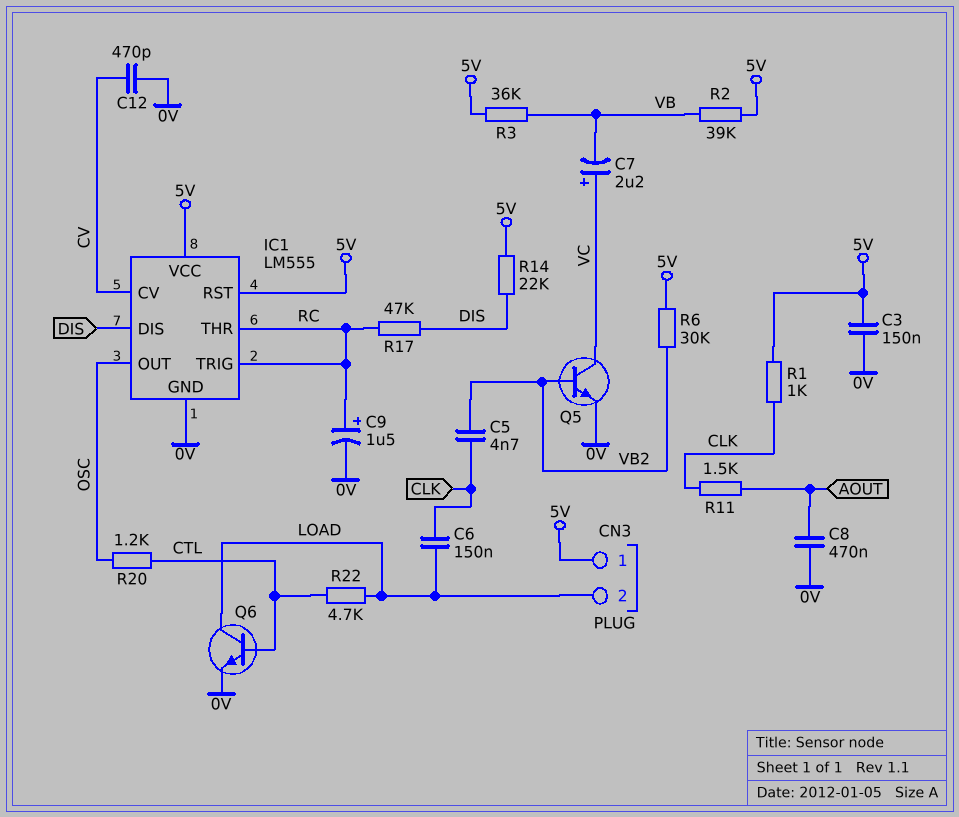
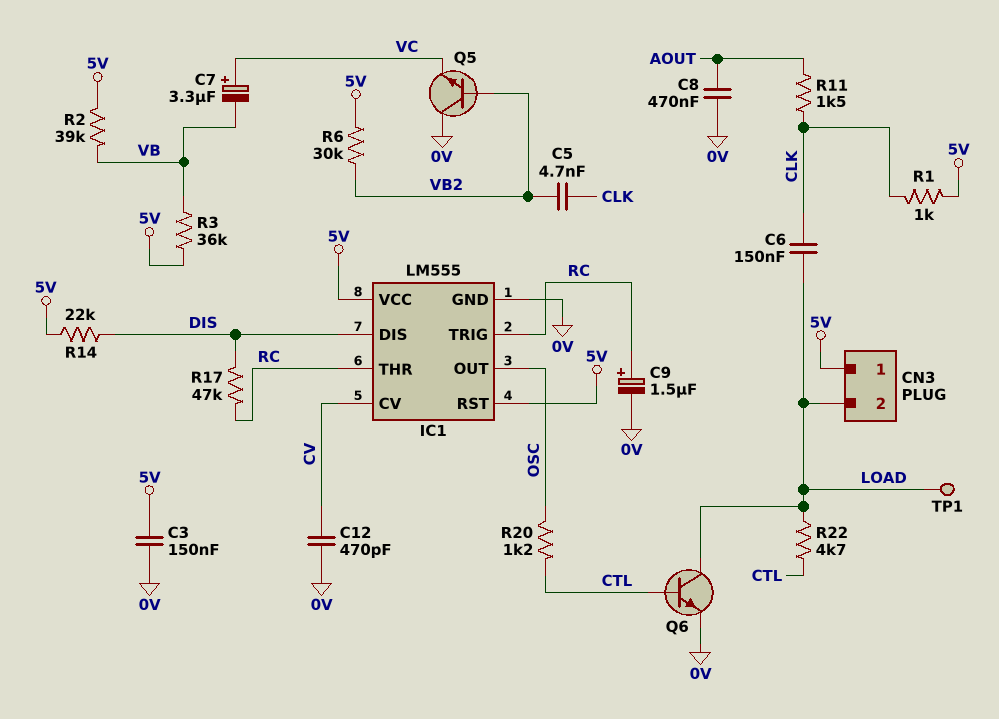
C7: 2.2uF (plus VC, minus VB) -> 3.3uF (plus VC, minus VB)
Q5: NPN (B VB2, C VC, E 0V) -> NPN (B VB2, C 0V, E VC)
TP1: none -> test point (LOAD)

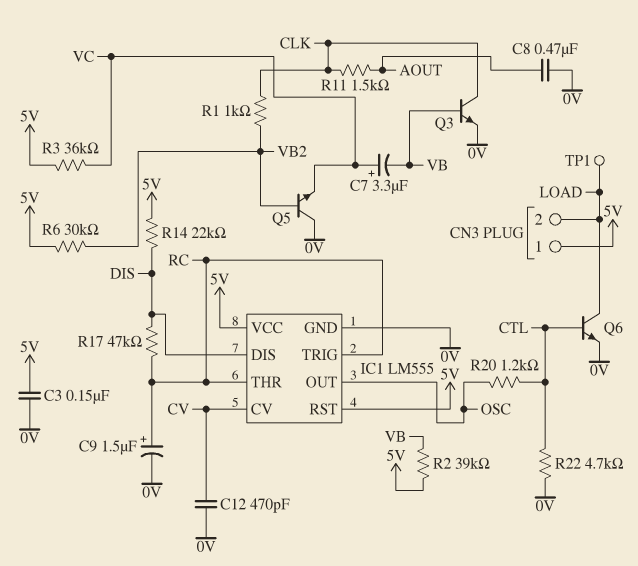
C5: 4.7nF (CLK, VB2) -> none
C6: 150nF (CLK, LOAD) -> none
Q3: none -> NPN (B VB, C CLK, E 0V)
R1: 1k (5V, CLK) -> 1k (CLK, VB2)
R3: 36k (5V, VB) -> 36k (5V, VC)
R22: 4.7k (CTL, LOAD) -> 4.7k (0V, CTL)

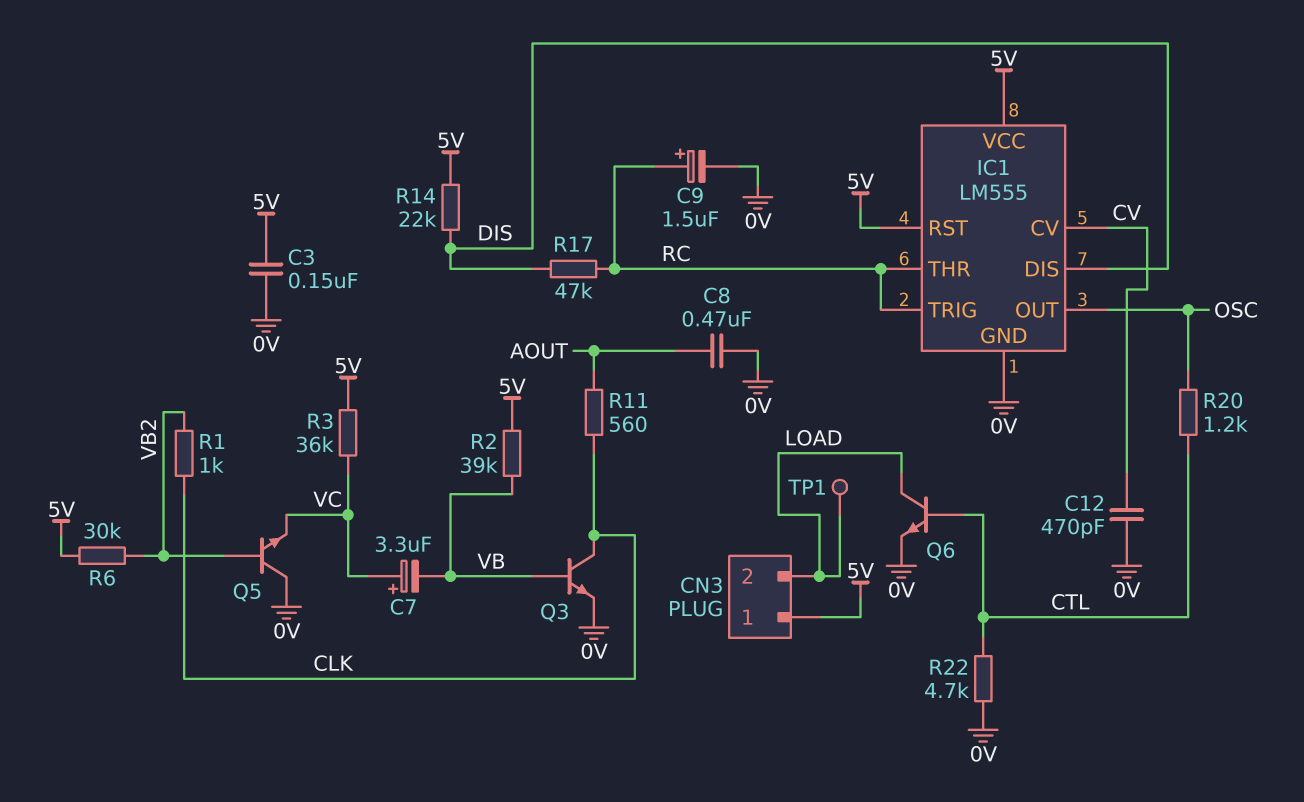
R11: 1.5k (AOUT, CLK) -> 560 (AOUT, CLK)

